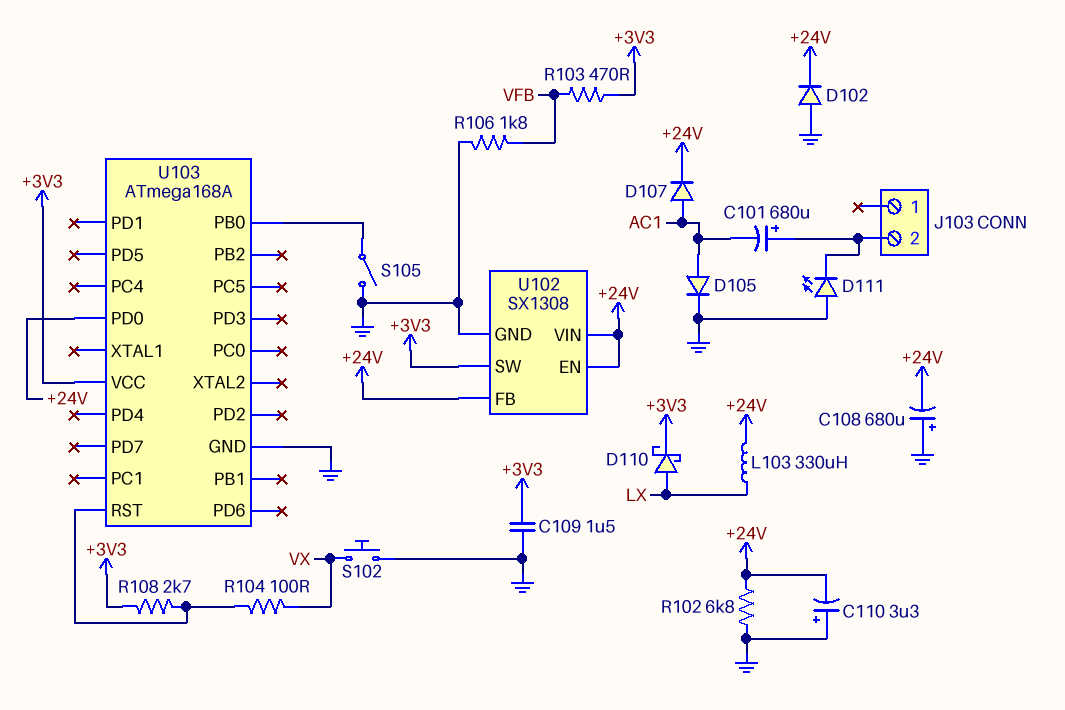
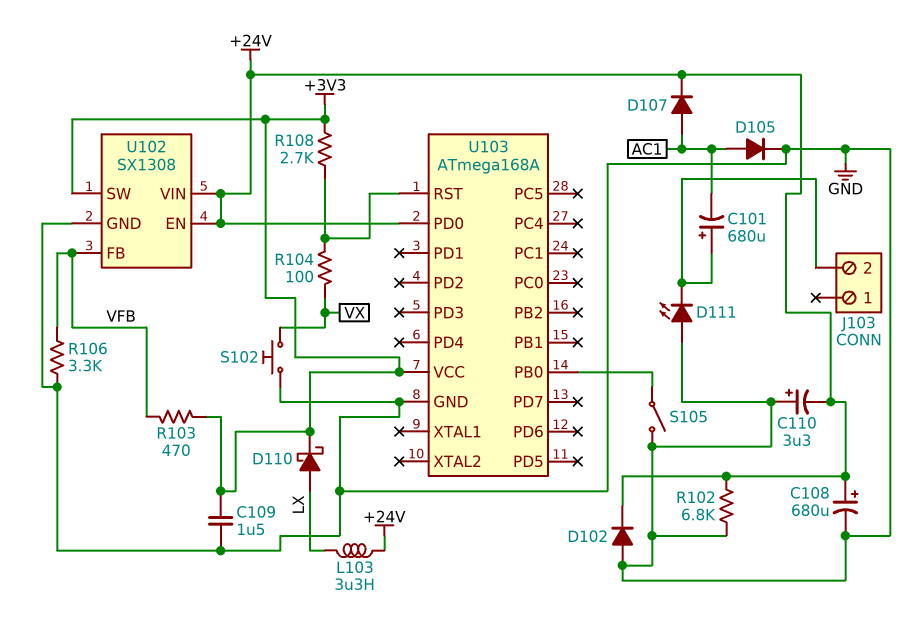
C108: 680uF (plus GND, minus +24V) -> 680uF (plus +24V, minus GND)
L103: 330uH (+24V, LX) -> 3.3uH (+24V, LX)
R106: 1.8k (GND, VFB) -> 3.3k (GND, VFB)
U102 pin FB: +24V -> VFB

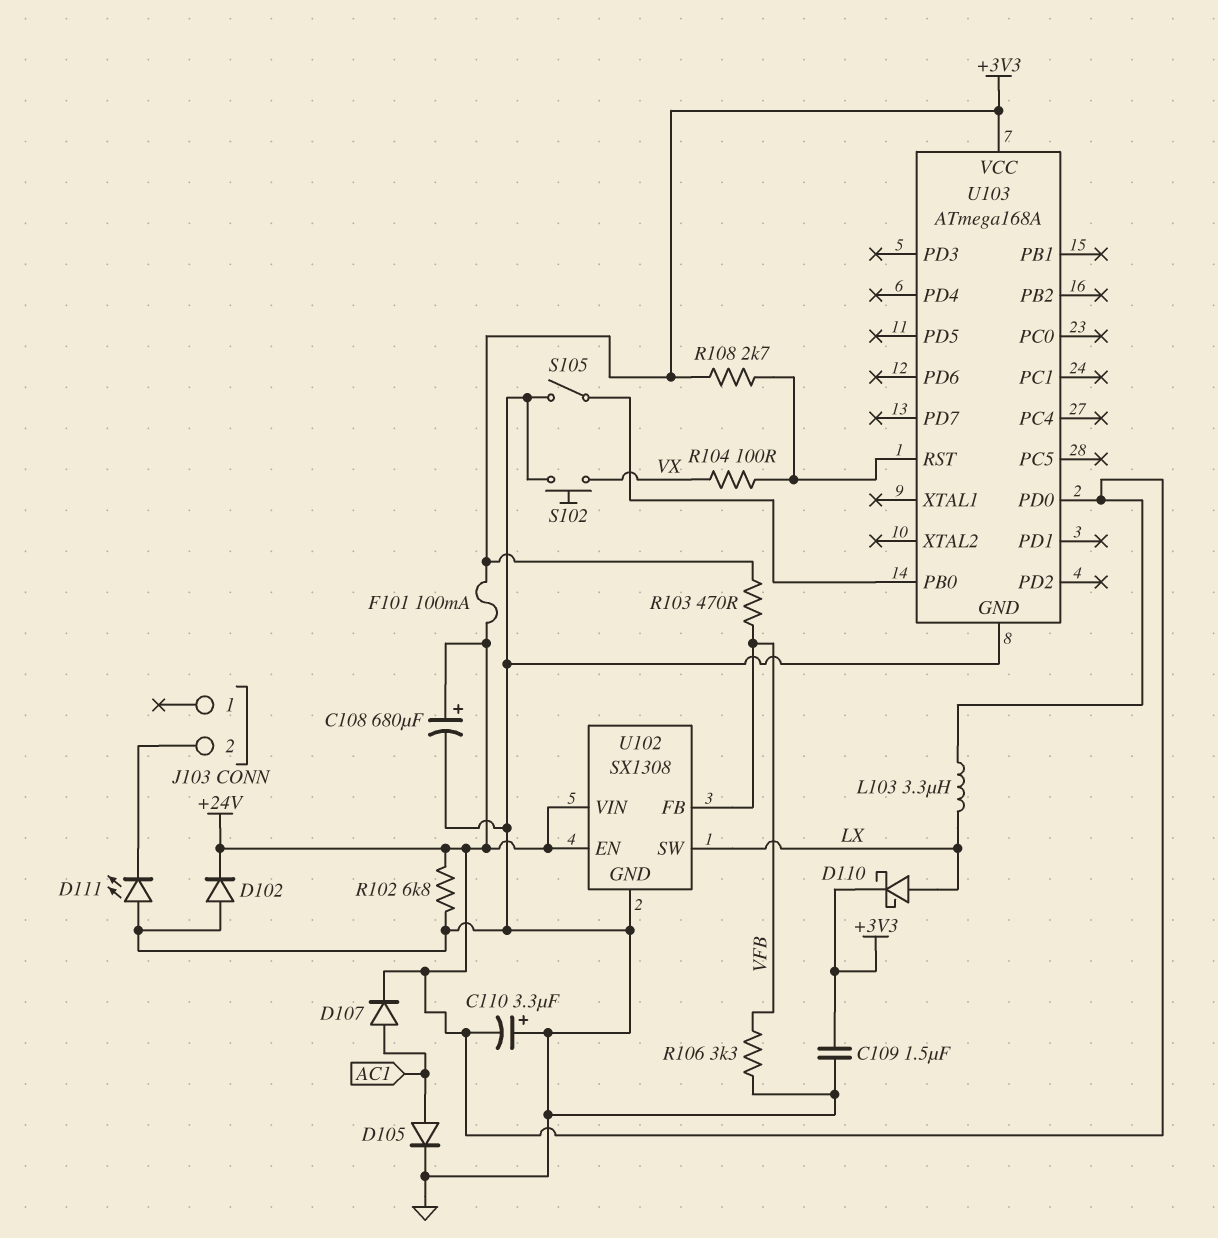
C101: 680uF (plus J103/2, minus AC1) -> none
F101: none -> 100mA (+3V3, +24V)
U102 pin SW: +3V3 -> LX

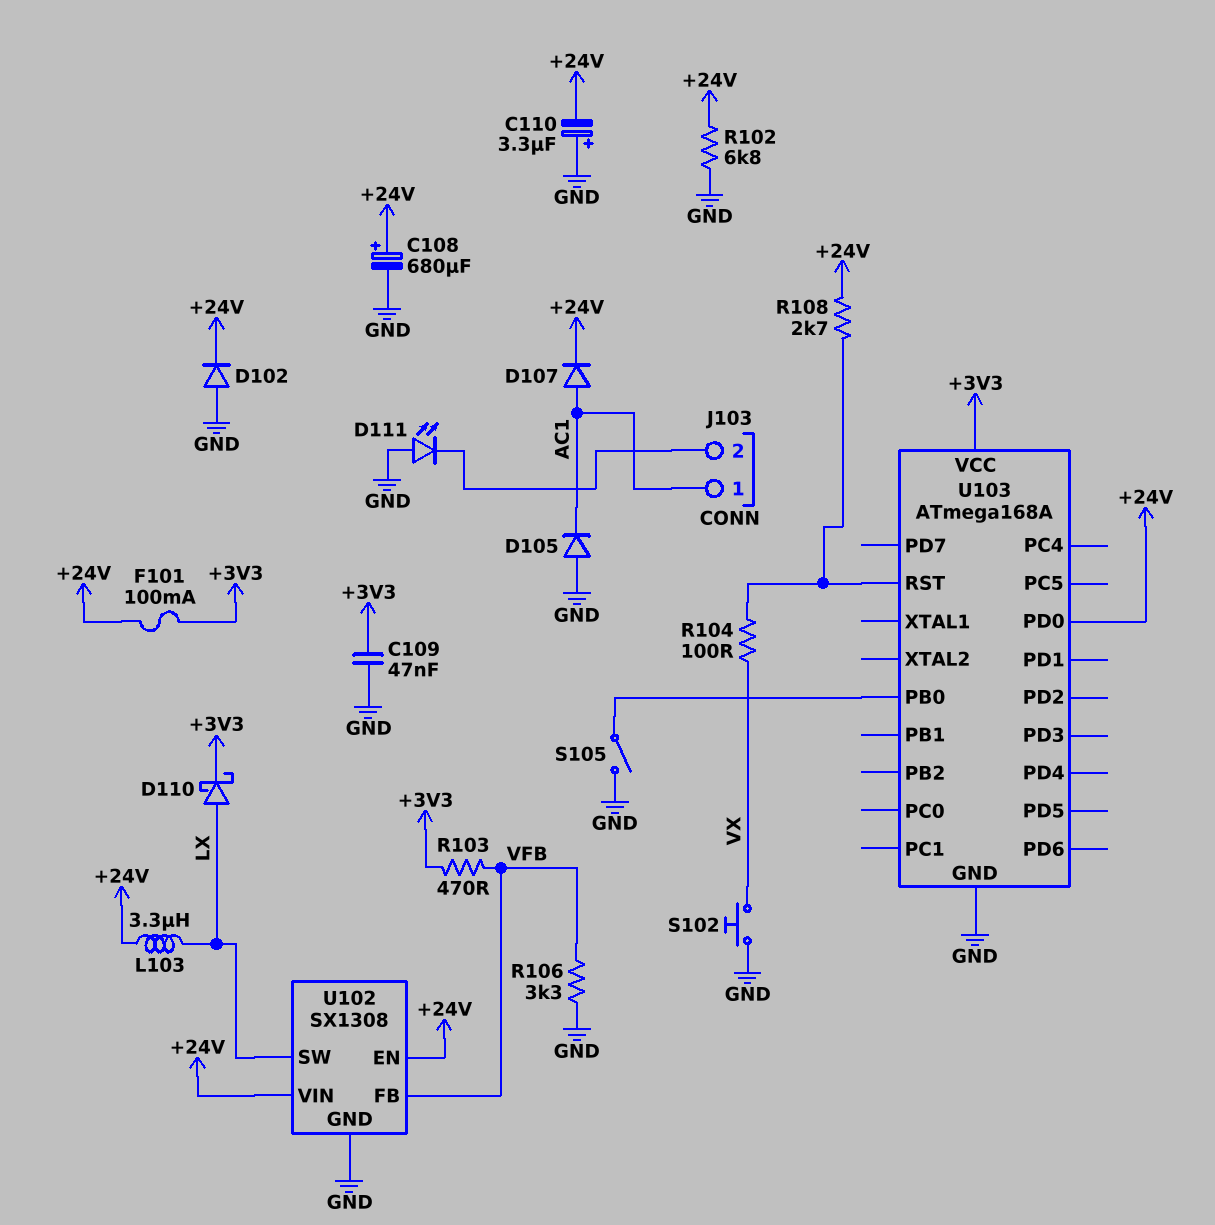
C109: 1.5uF (+3V3, GND) -> 47nF (+3V3, GND)
D105: diode (A AC1, K GND) -> diode (A GND, K AC1)
J103 pin 1: none -> AC1
R108: 2.7k (+3V3, U103/RST) -> 2.7k (+24V, U103/RST)

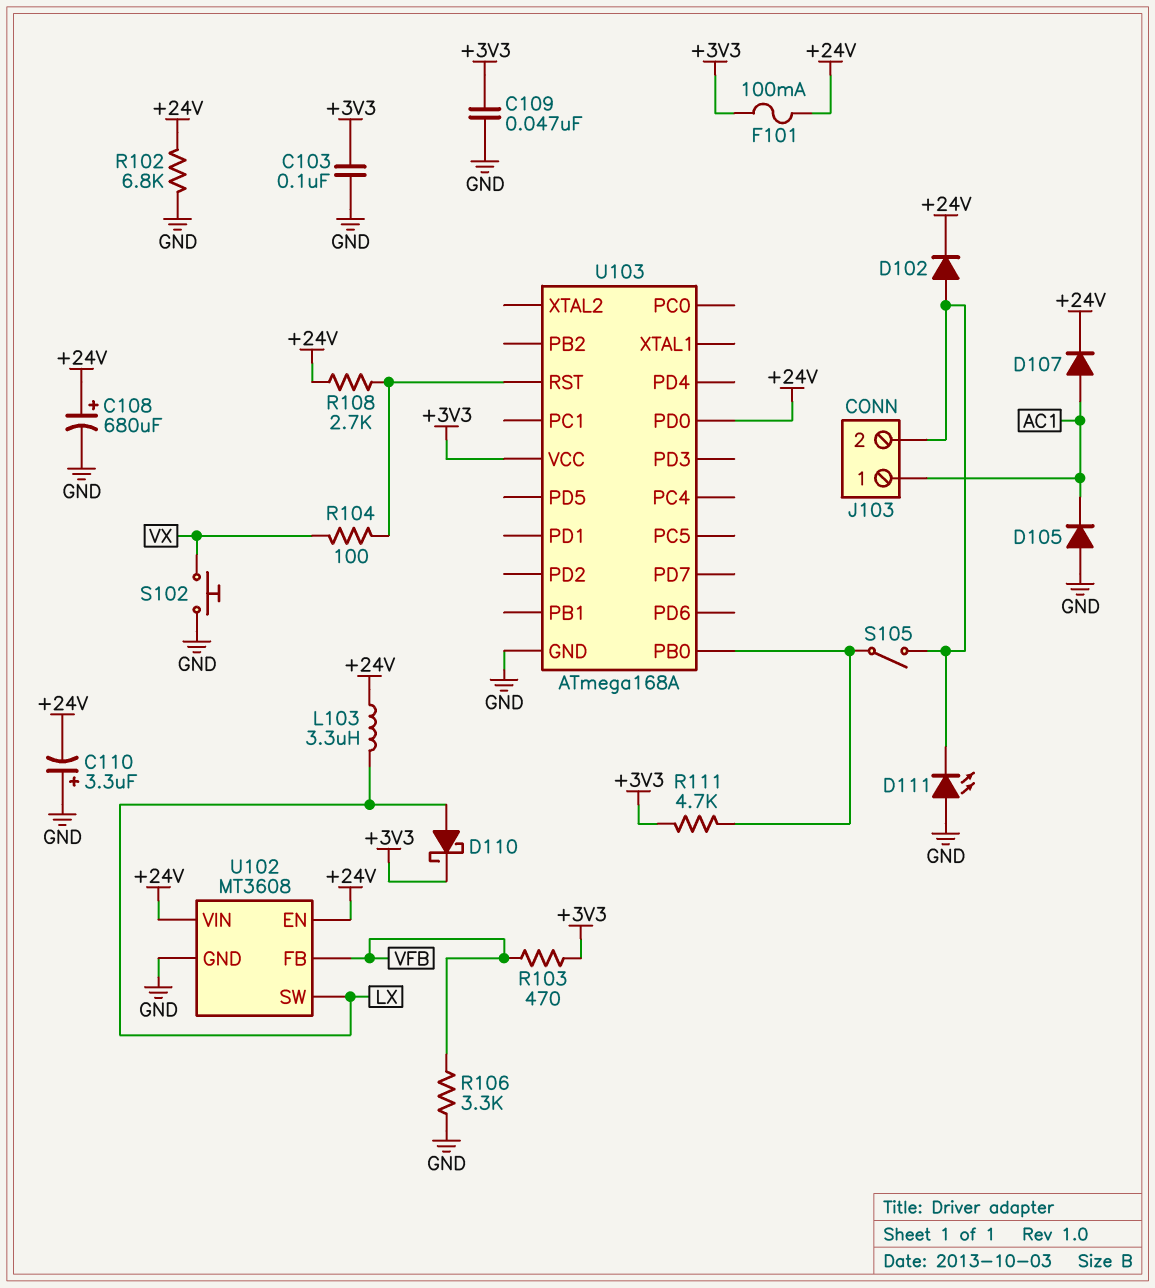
C103: none -> 100nF (+3V3, GND)
D102: diode (A GND, K +24V) -> diode (A J103/2, K +24V)
R111: none -> 4.7k (+3V3, U103/PB0)
S105: switch (GND, U103/PB0) -> switch (J103/2, U103/PB0)
U102: SX1308 -> MT3608

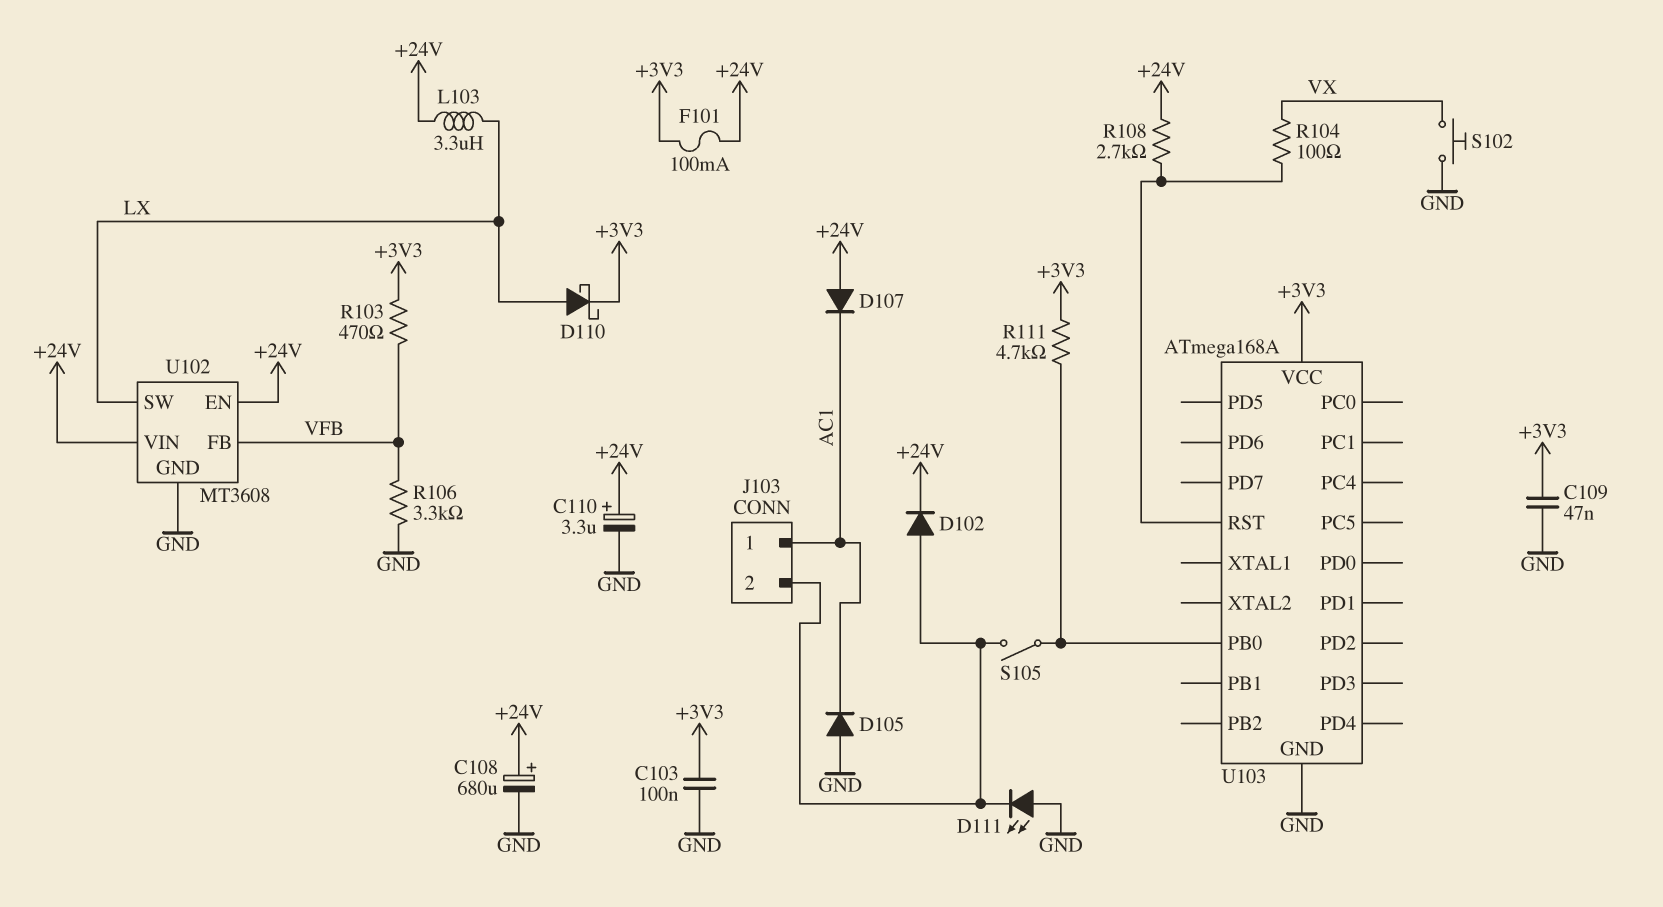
C110: 3.3uF (plus GND, minus +24V) -> 3.3uF (plus +24V, minus GND)
D107: diode (A AC1, K +24V) -> diode (A +24V, K AC1)
R102: 6.8k (+24V, GND) -> none
U103 pin PD0: +24V -> none

